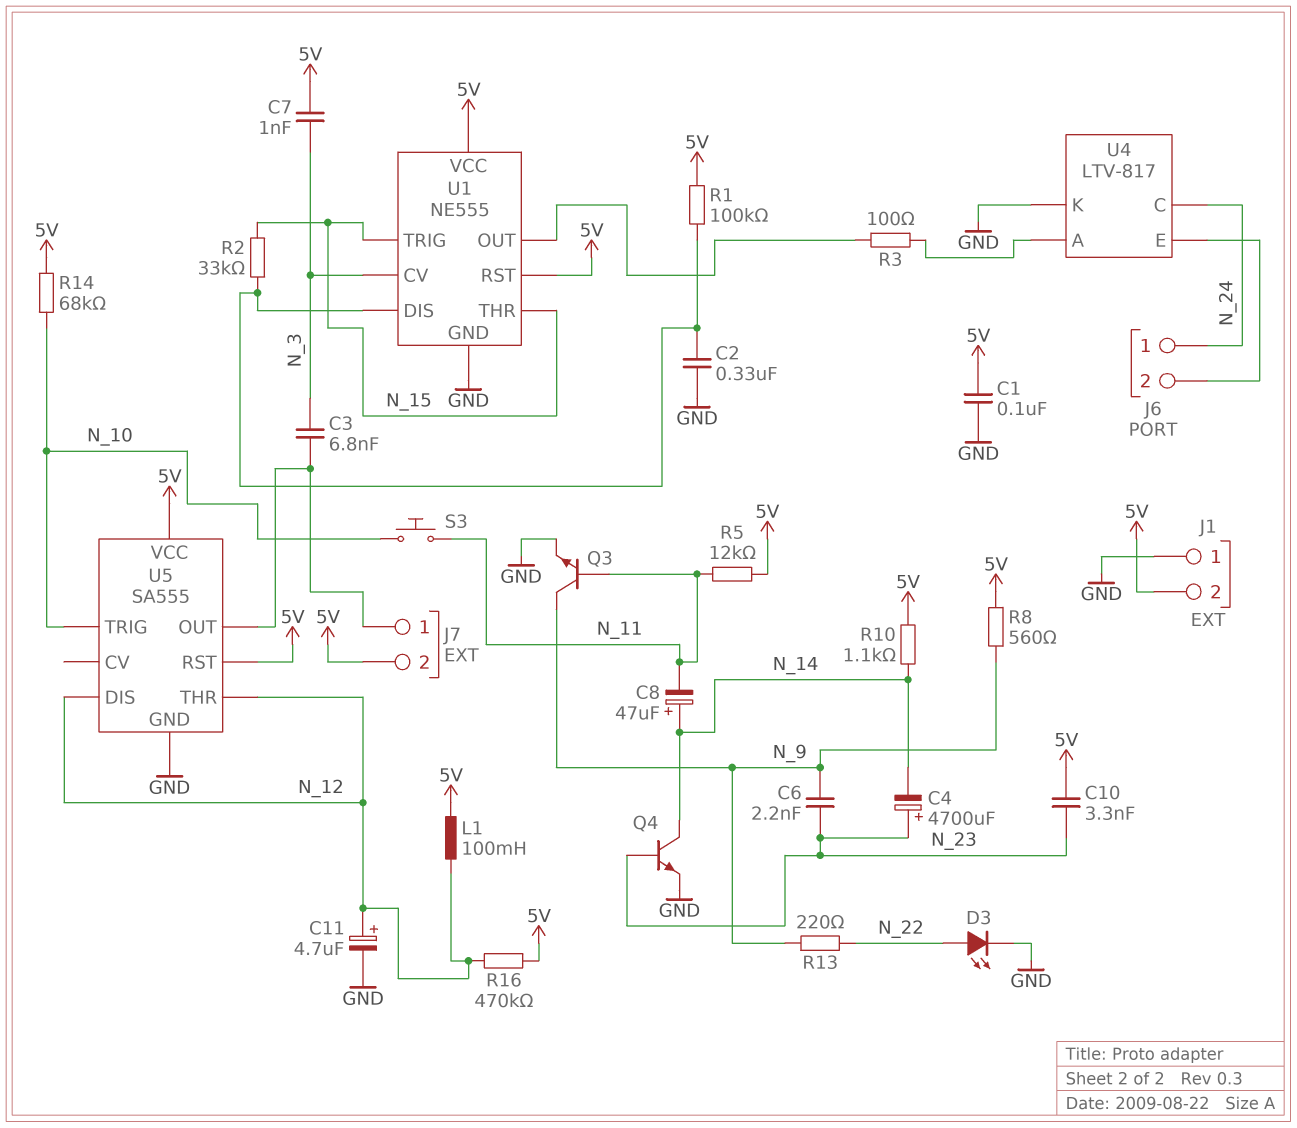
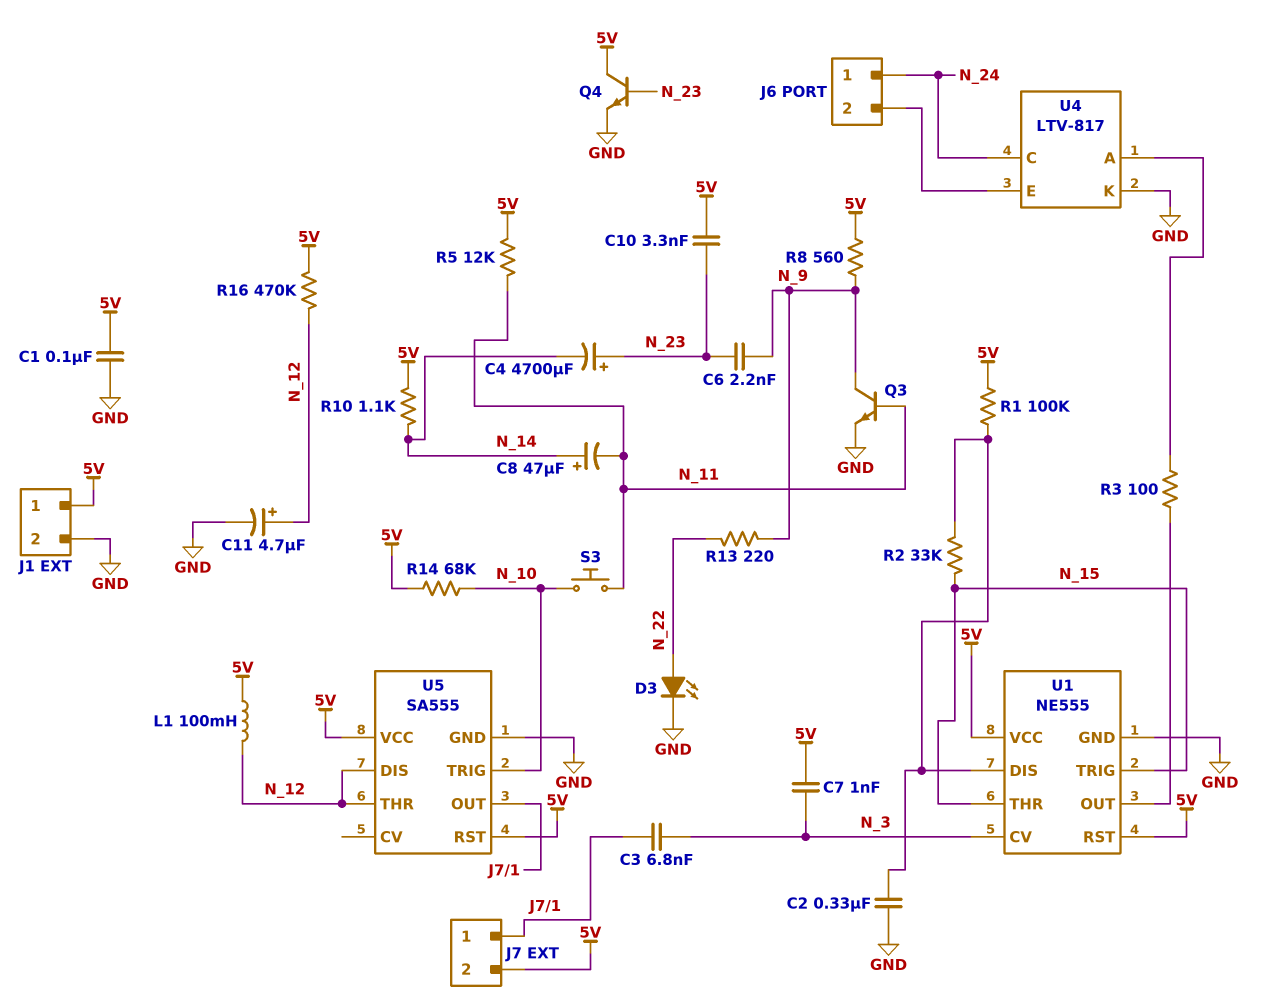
J1 pin 1: GND -> 5V
J1 pin 2: 5V -> GND
Q4: NPN (B N_23, C N_14, E GND) -> NPN (B N_23, C 5V, E GND)

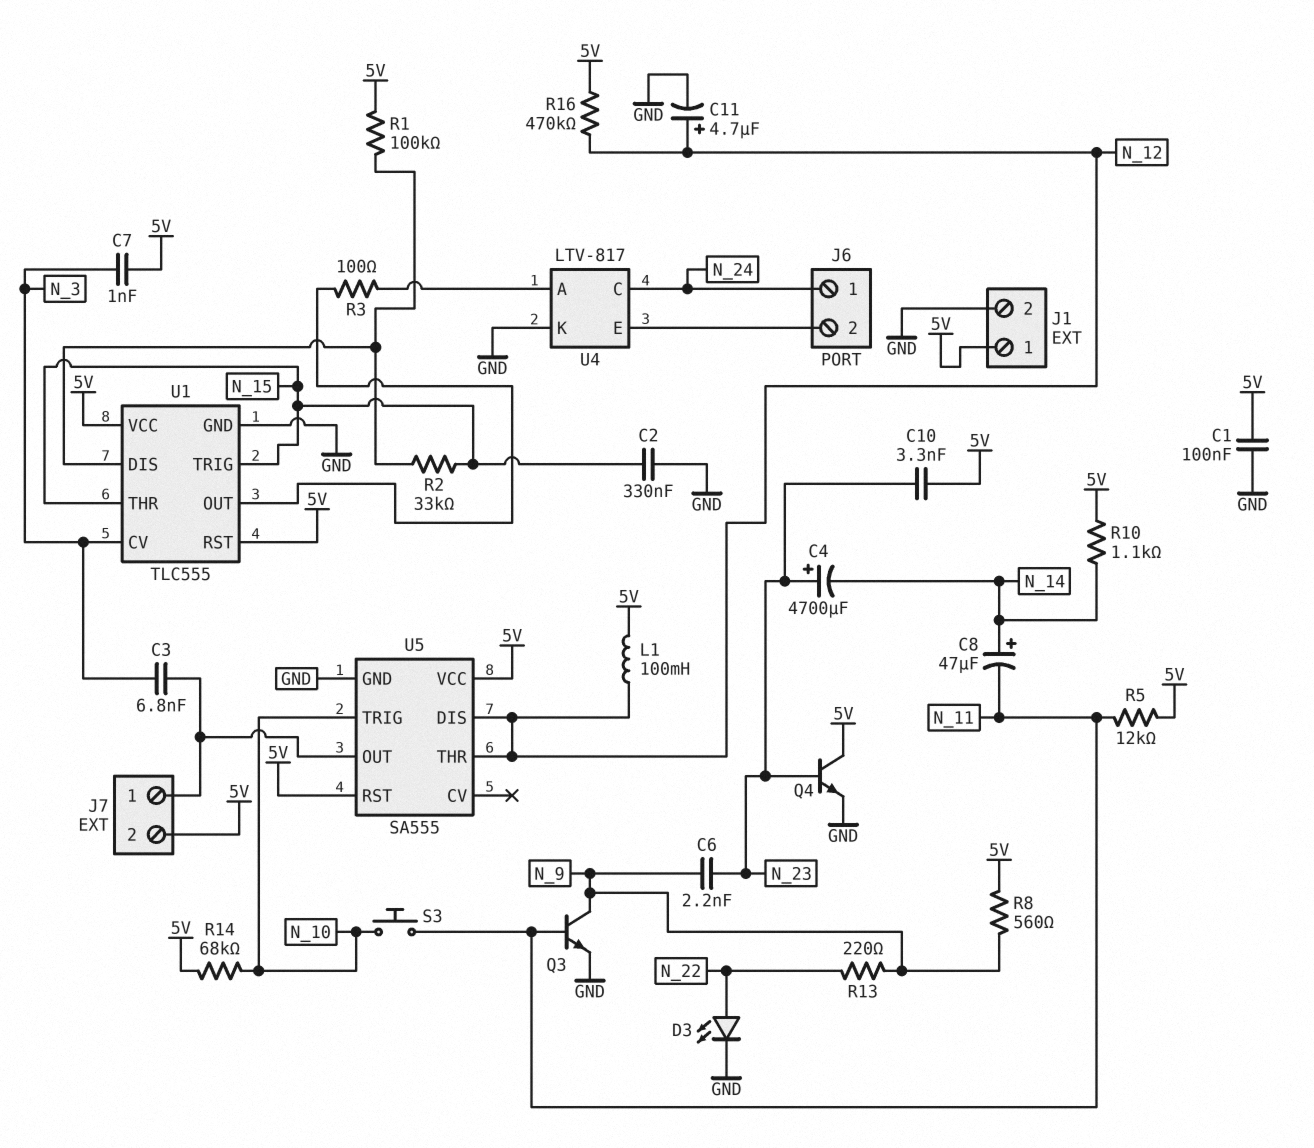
C2: 330nF (GND, U1/DIS) -> 330nF (GND, N_15)
U1: NE555 -> TLC555

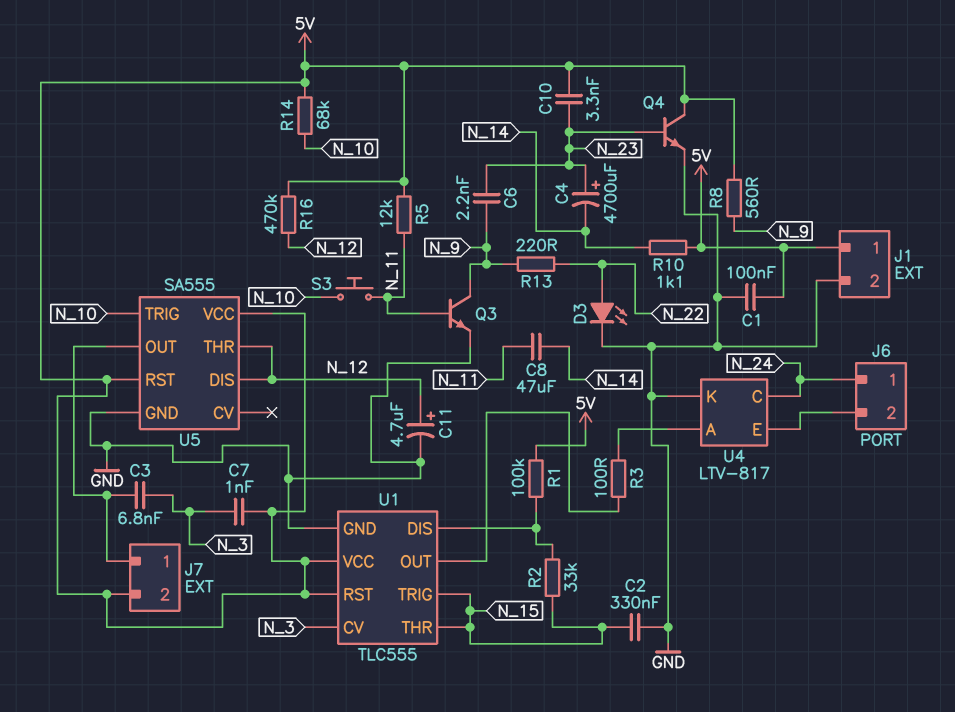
C8: 47uF (plus N_14, minus N_11) -> 47uF (N_11, N_14)
L1: 100mH (5V, N_12) -> none

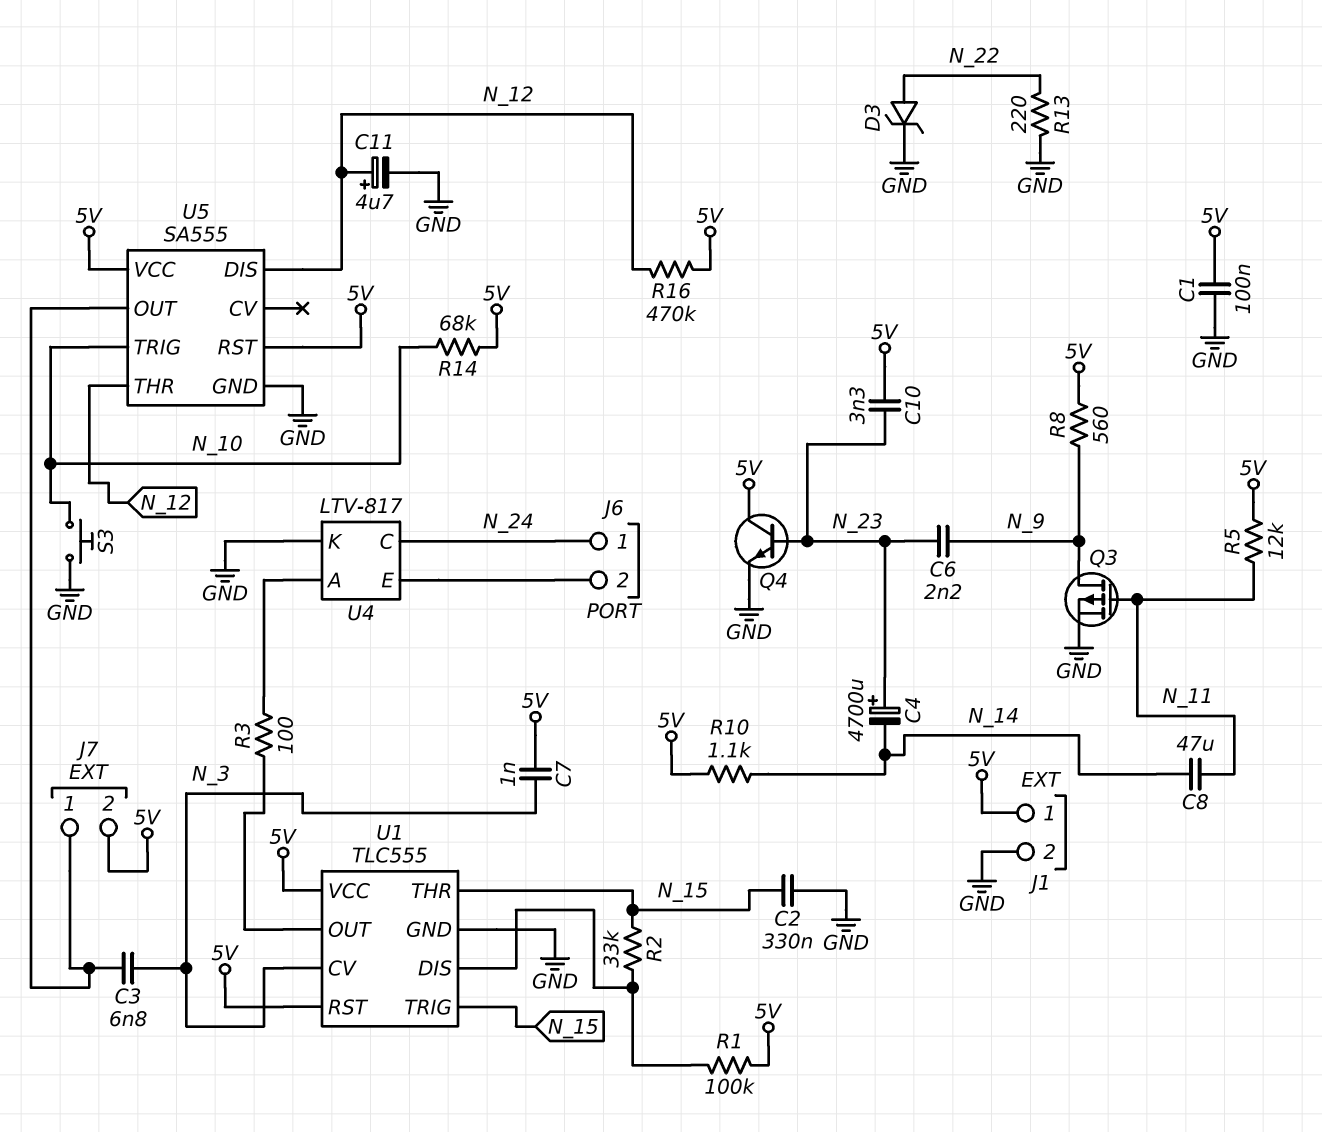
D3: LED (A N_22, K GND) -> zener (A N_22, K GND)
Q3: NPN (B N_11, C N_9, E GND) -> PMOS (G N_11, D N_9, S GND)
R13: 220 (N_9, N_22) -> 220 (GND, N_22)
S3: button (N_10, N_11) -> button (GND, N_10)

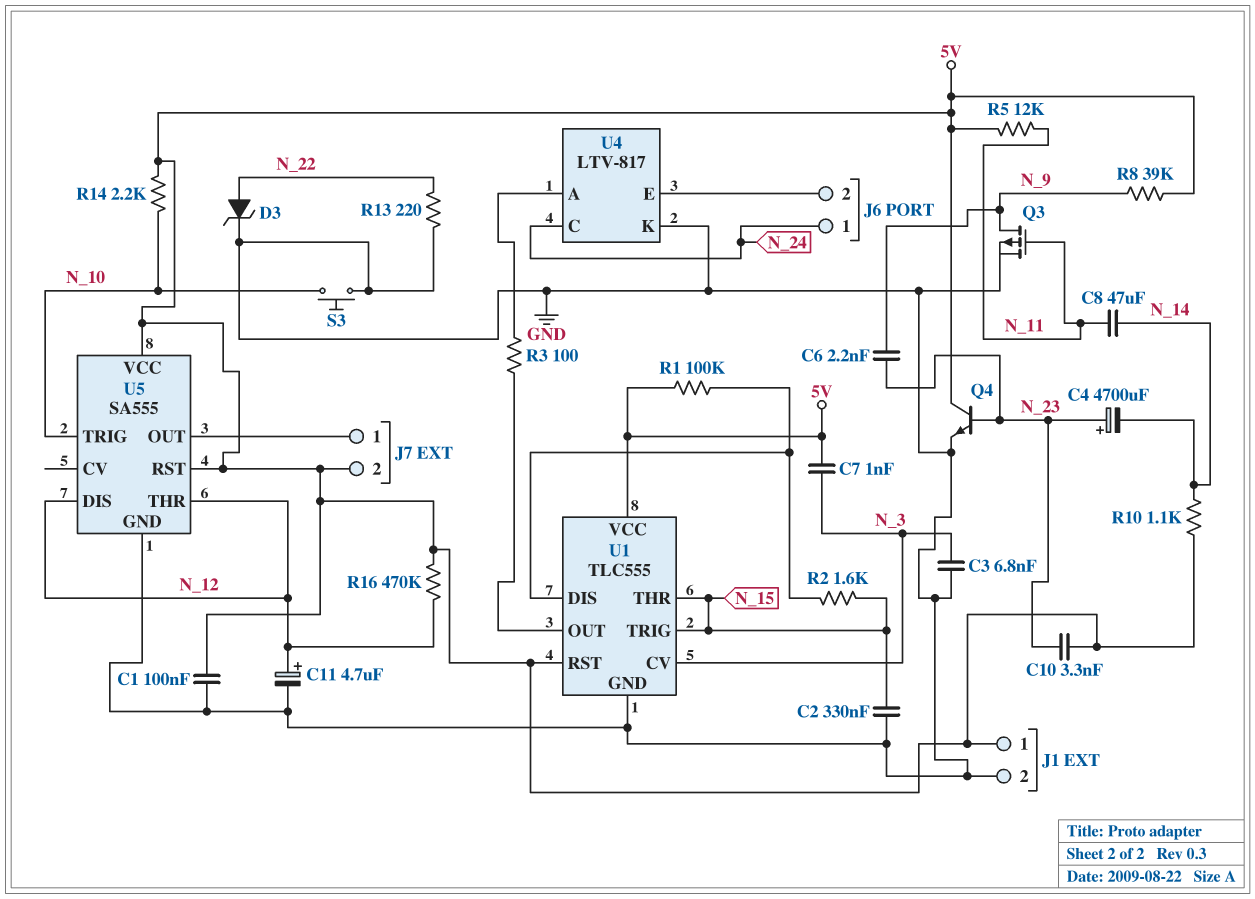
C3: 6.8nF (J7/1, N_3) -> 6.8nF (GND, N_3)
R2: 33k (N_15, U1/DIS) -> 1.6k (N_15, U1/DIS)
R8: 560 (5V, N_9) -> 39k (5V, N_9)
R14: 68k (5V, N_10) -> 2.2k (5V, N_10)

